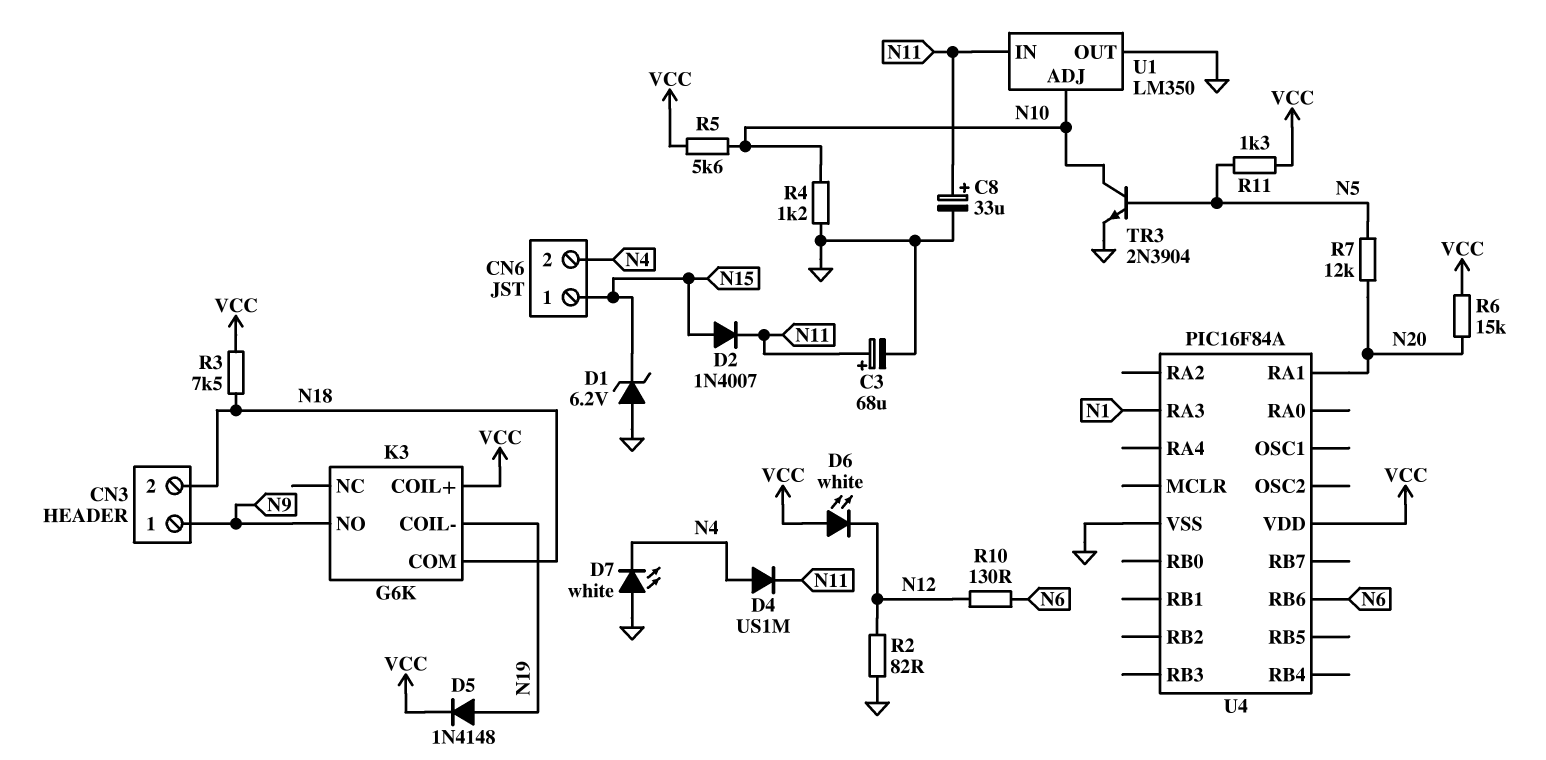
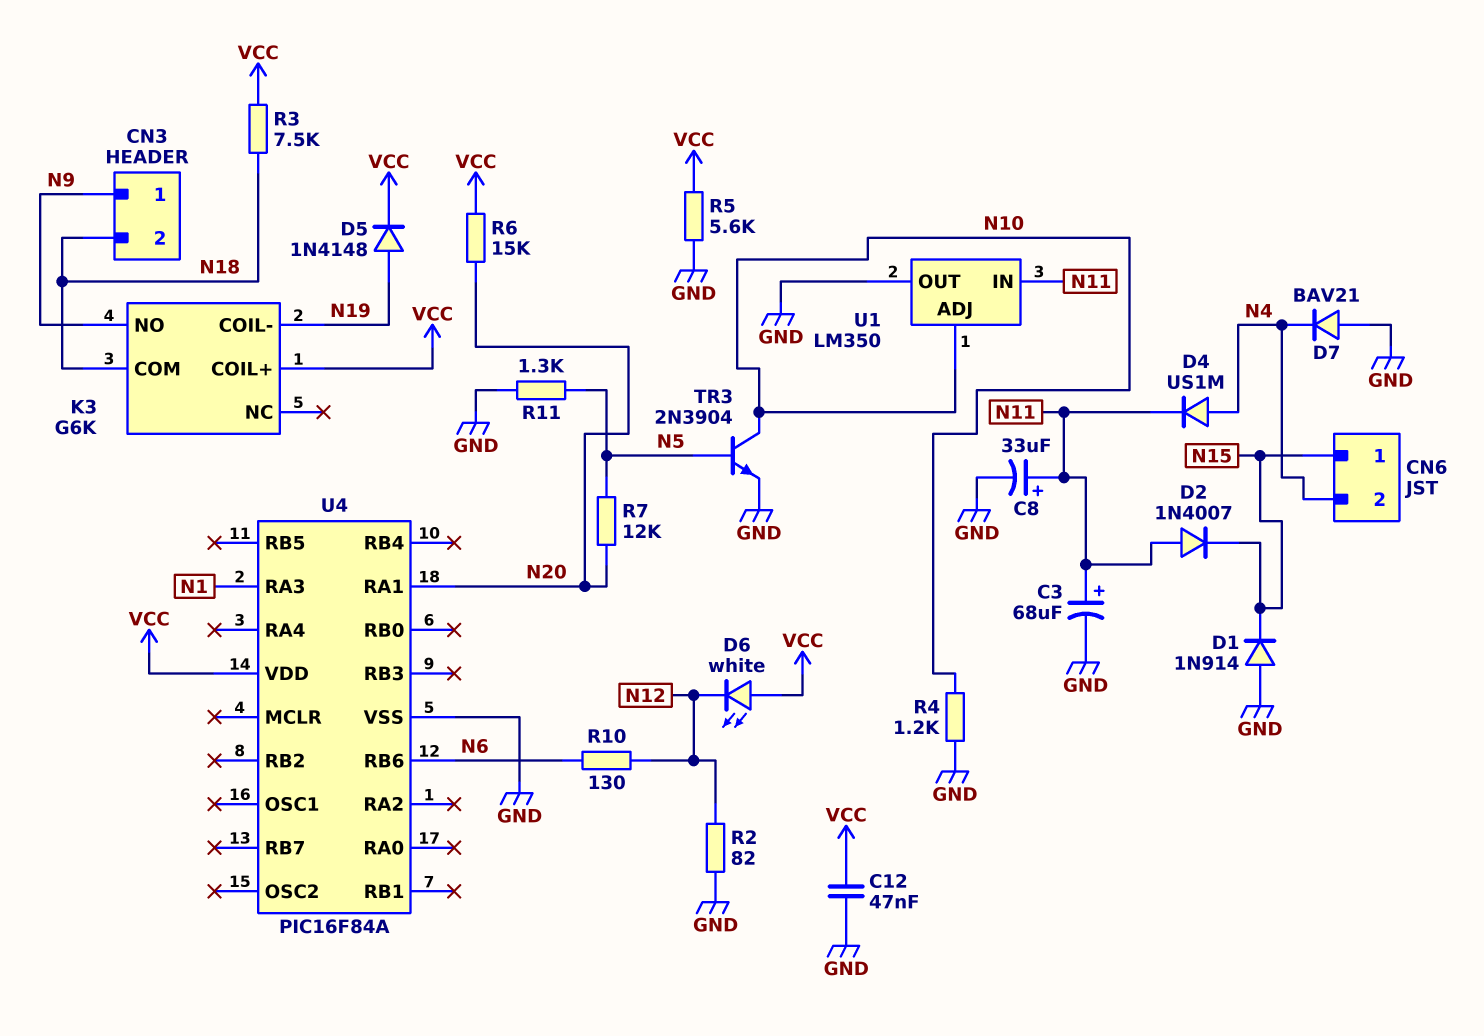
C12: none -> 47nF (GND, VCC)
D1: zener 6.2V (A GND, K N15) -> diode 1N914 (A GND, K N15)
D2: diode 1N4007 (A N15, K N11) -> diode 1N4007 (A N11, K N15)
D7: LED white (A GND, K N4) -> diode BAV21 (A GND, K N4)
R5: 5.6k (N10, VCC) -> 5.6k (GND, VCC)
R11: 1.3k (N5, VCC) -> 1.3k (GND, N5)

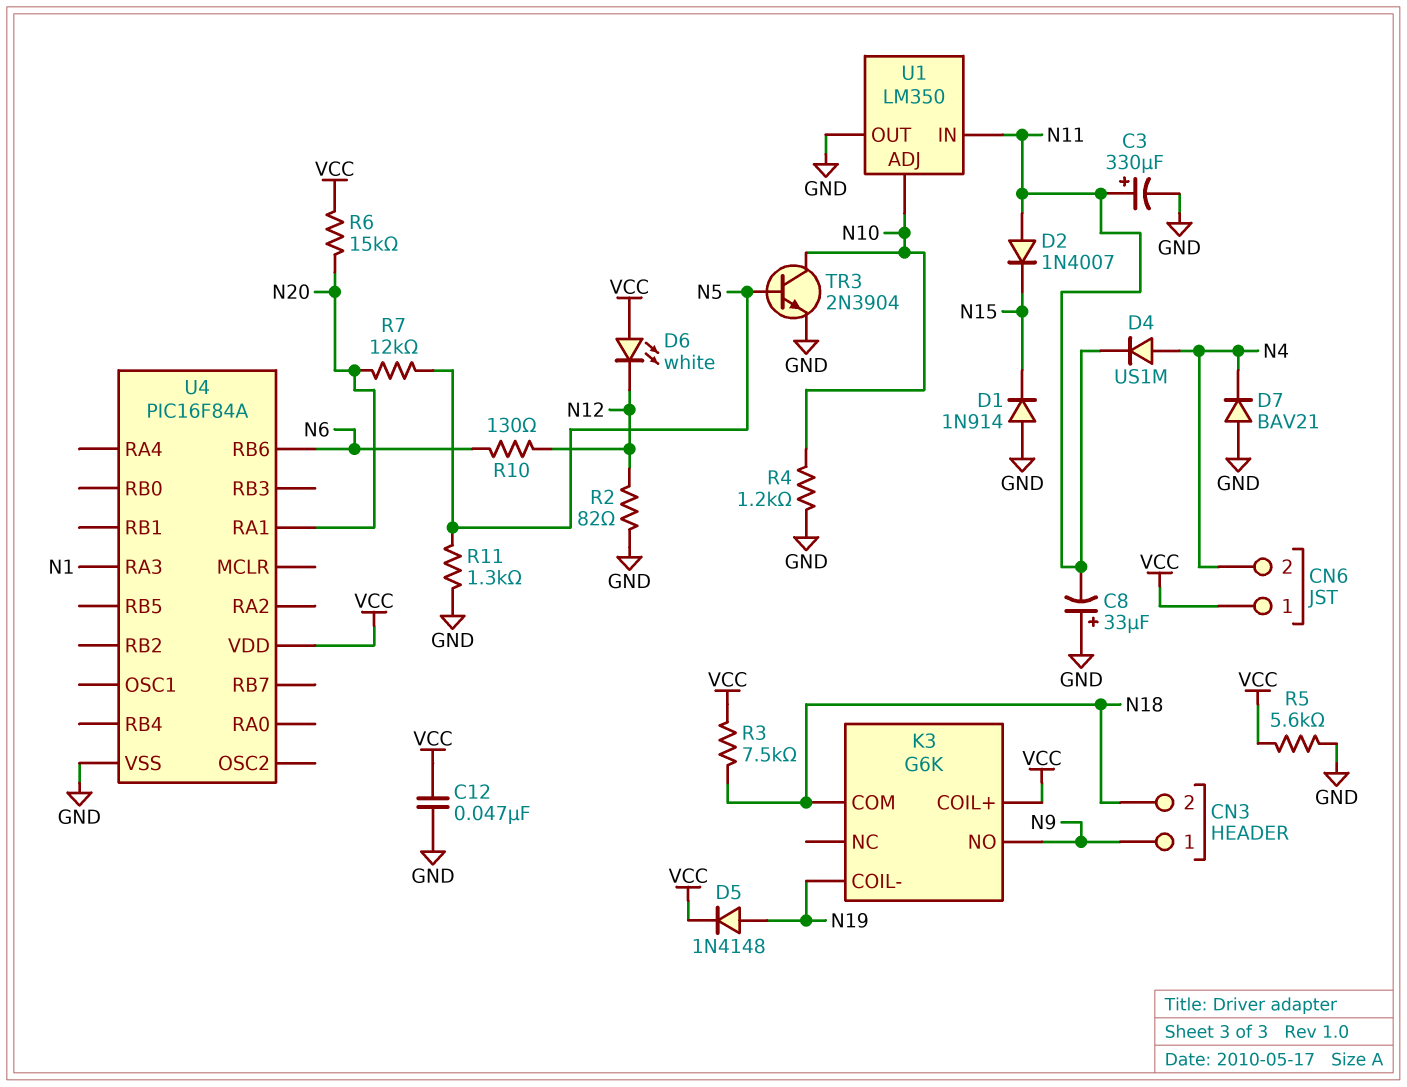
C3: 68uF (plus N11, minus GND) -> 330uF (plus N11, minus GND)
C8: 33uF (plus N11, minus GND) -> 33uF (plus GND, minus N11)
CN6 pin 1: N15 -> VCC

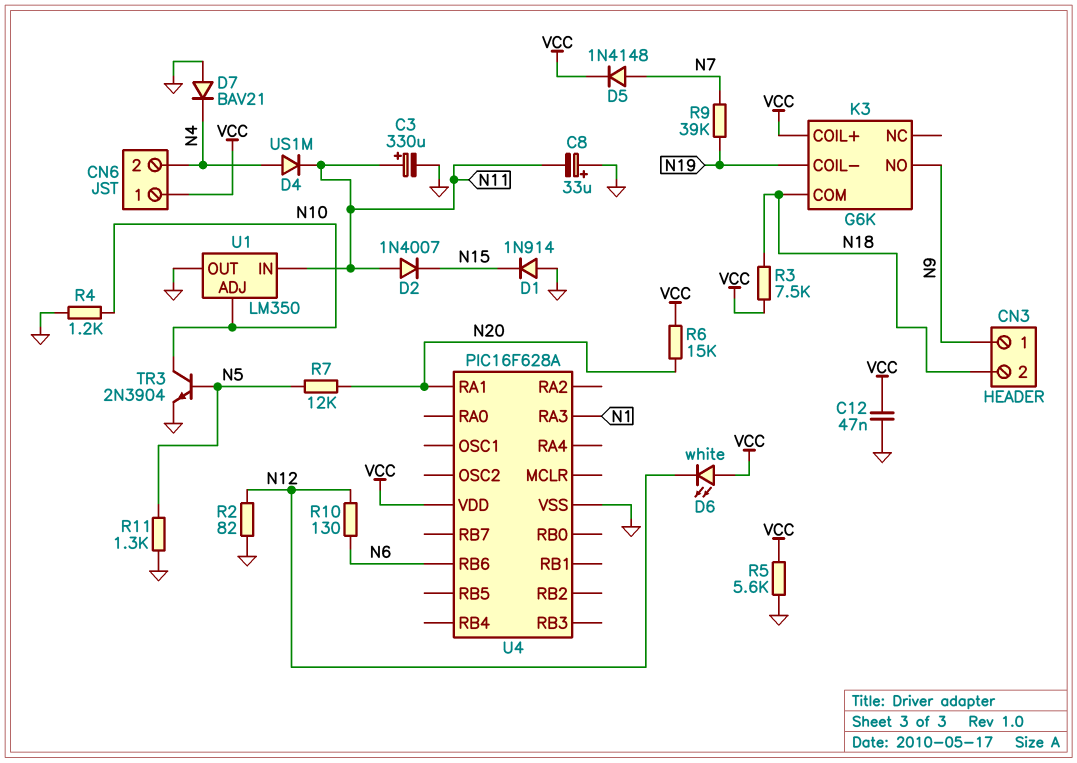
D5: diode 1N4148 (A N19, K VCC) -> diode 1N4148 (A N7, K VCC)
R9: none -> 39k (N7, N19)
U4: PIC16F84A -> PIC16F628A

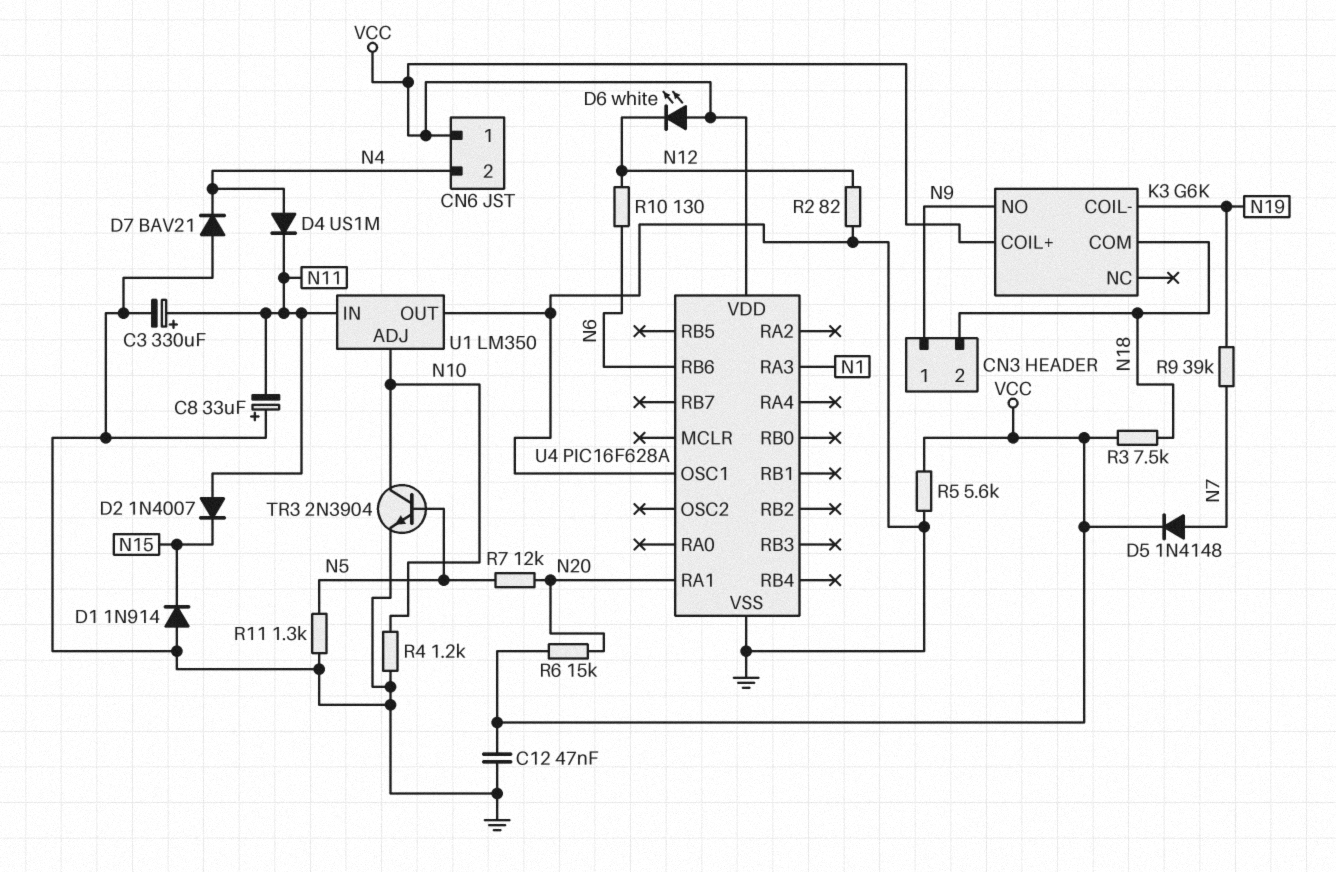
U4 pin OSC1: none -> GND

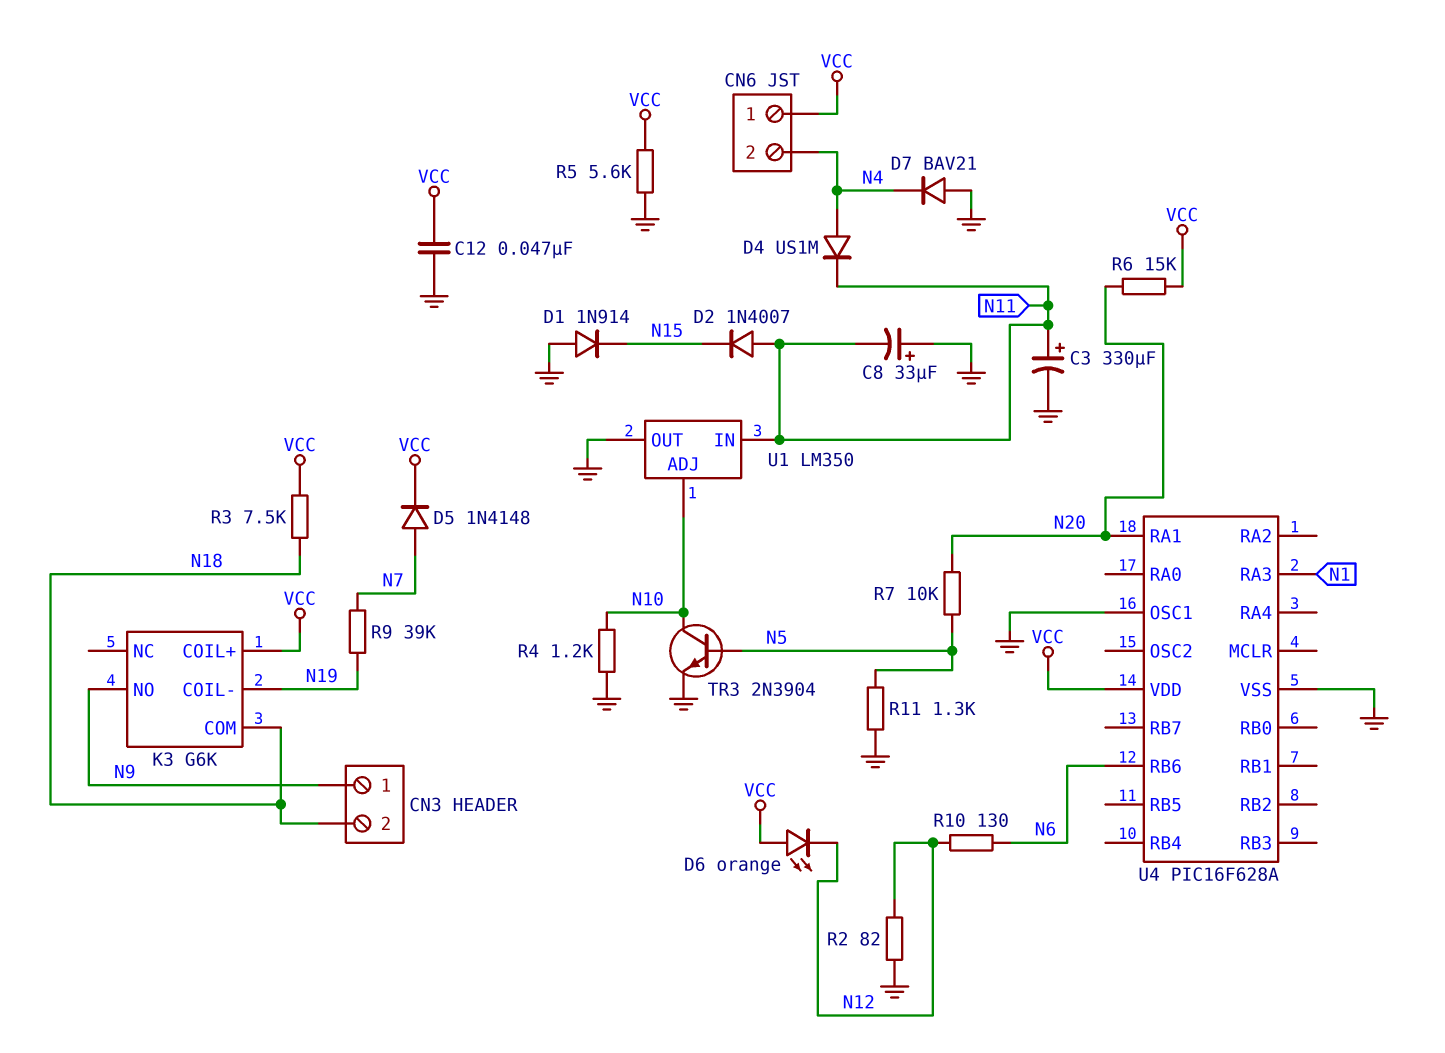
D6: LED white (A VCC, K N12) -> LED orange (A VCC, K N12)
R7: 12k (N5, N20) -> 10k (N5, N20)

